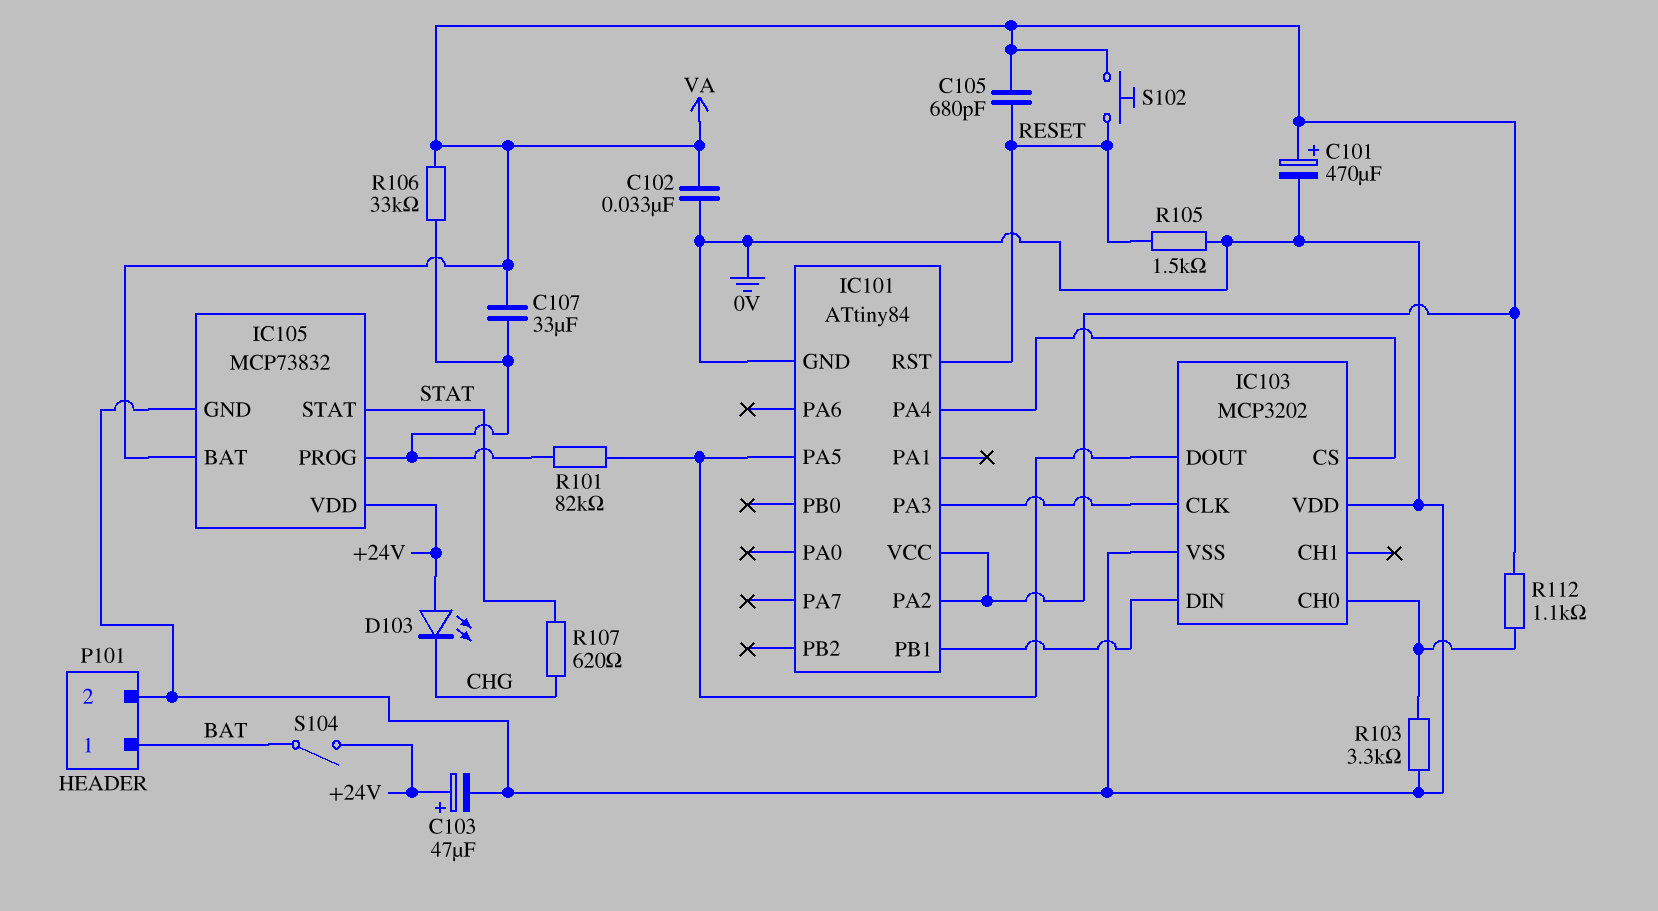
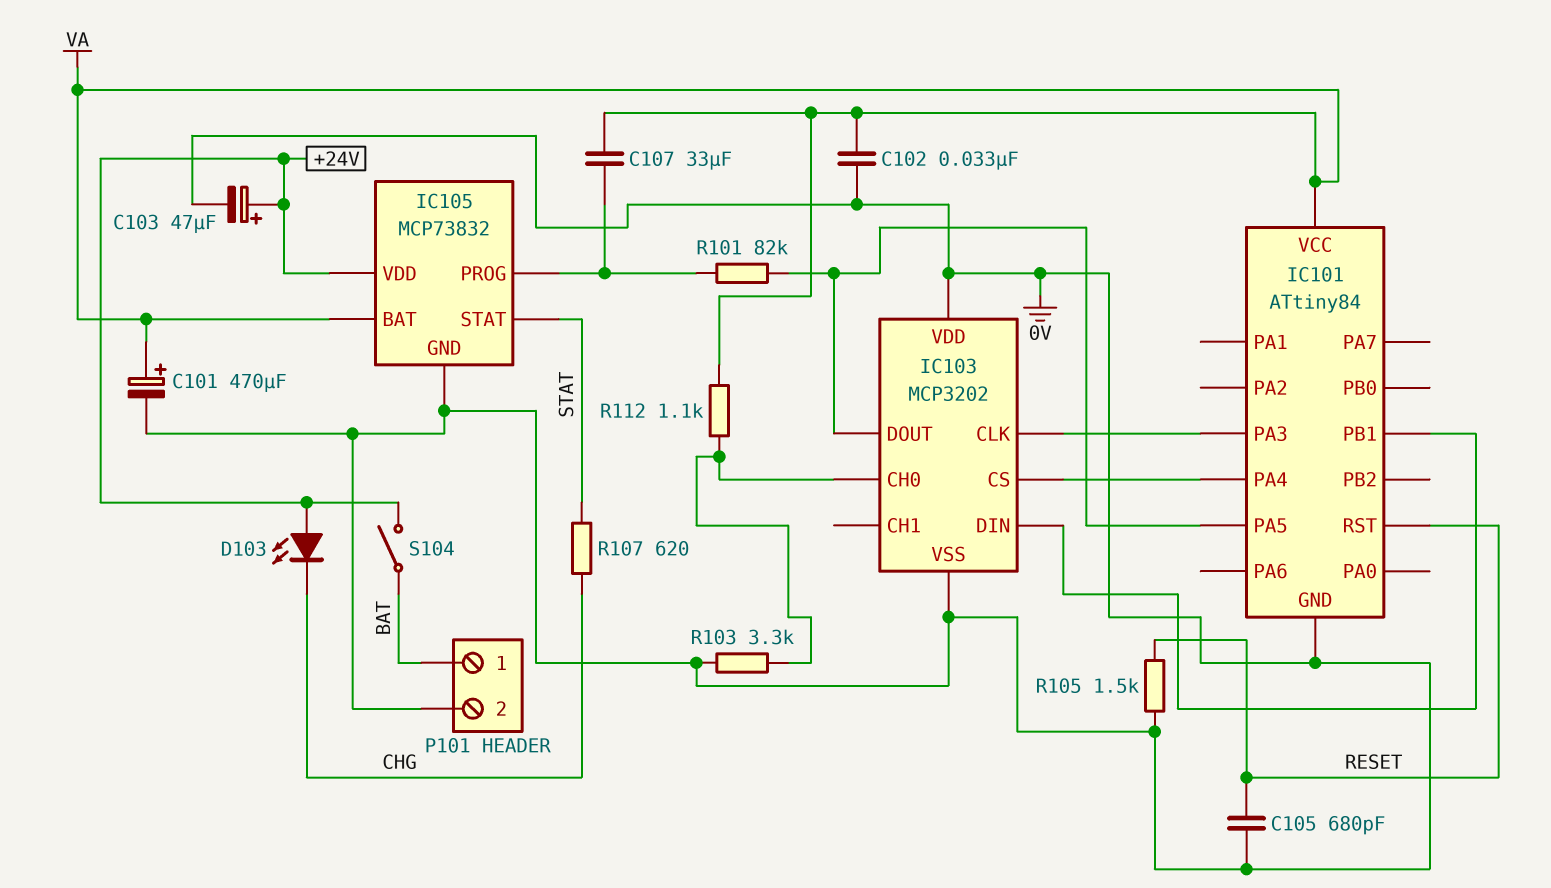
C105: 680pF (RESET, VA) -> 680pF (0V, RESET)
IC101 pin PA2: VA -> none
R106: 33k (IC105/PROG, VA) -> none
S102: button (RESET, VA) -> none

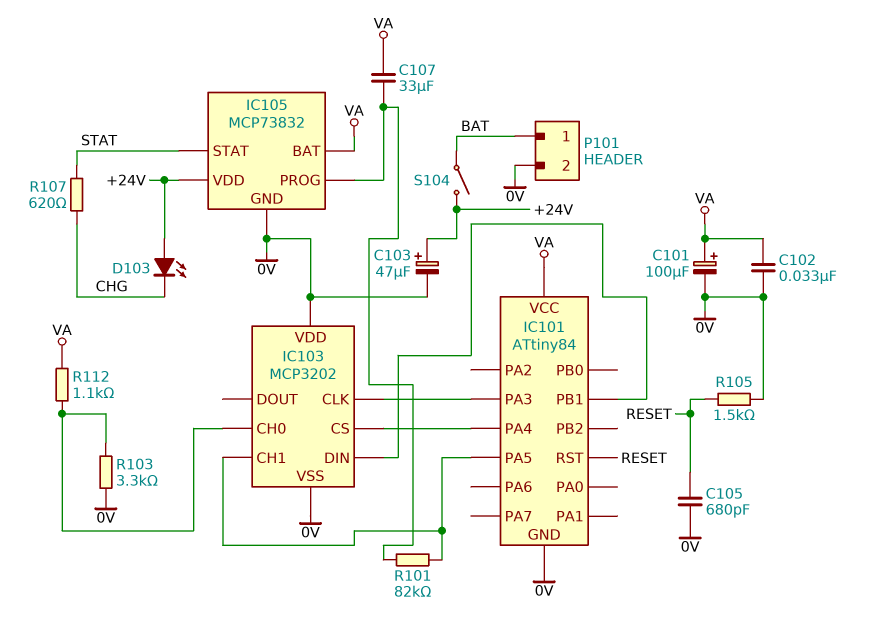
C101: 470uF (plus VA, minus 0V) -> 100uF (plus VA, minus 0V)
IC103 pin CH1: none -> IC101/PA5
IC103 pin DOUT: IC101/PA5 -> none

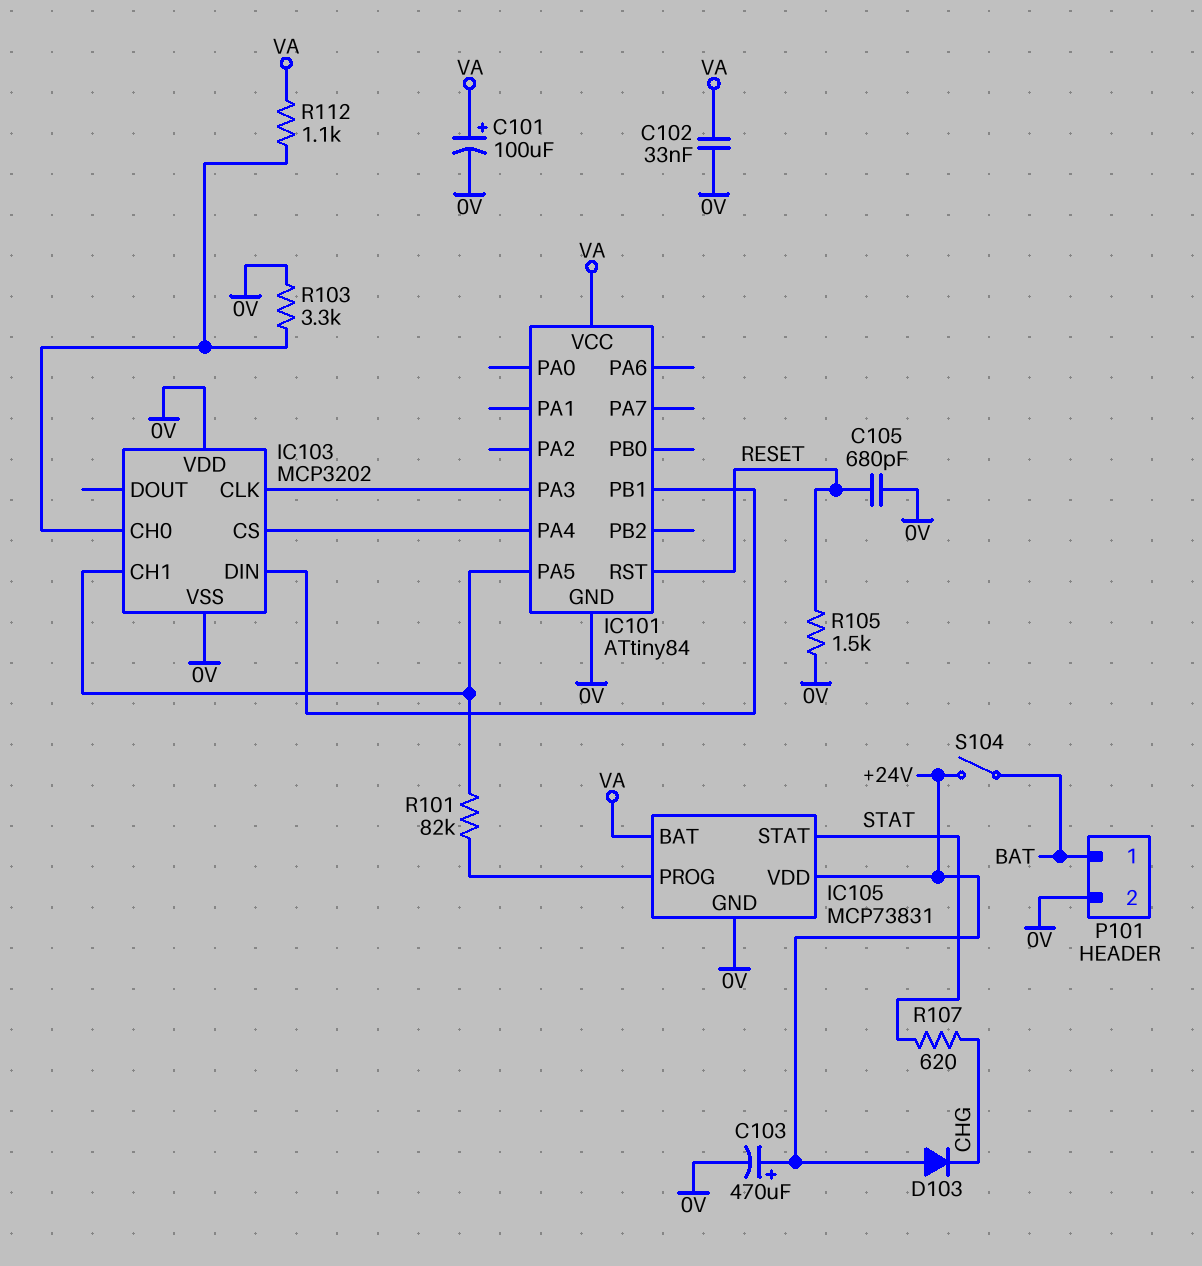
C103: 47uF (plus +24V, minus 0V) -> 470uF (plus +24V, minus 0V)
C107: 33uF (IC105/PROG, VA) -> none
D103: LED (A +24V, K CHG) -> diode (A +24V, K CHG)
IC105: MCP73832 -> MCP73831

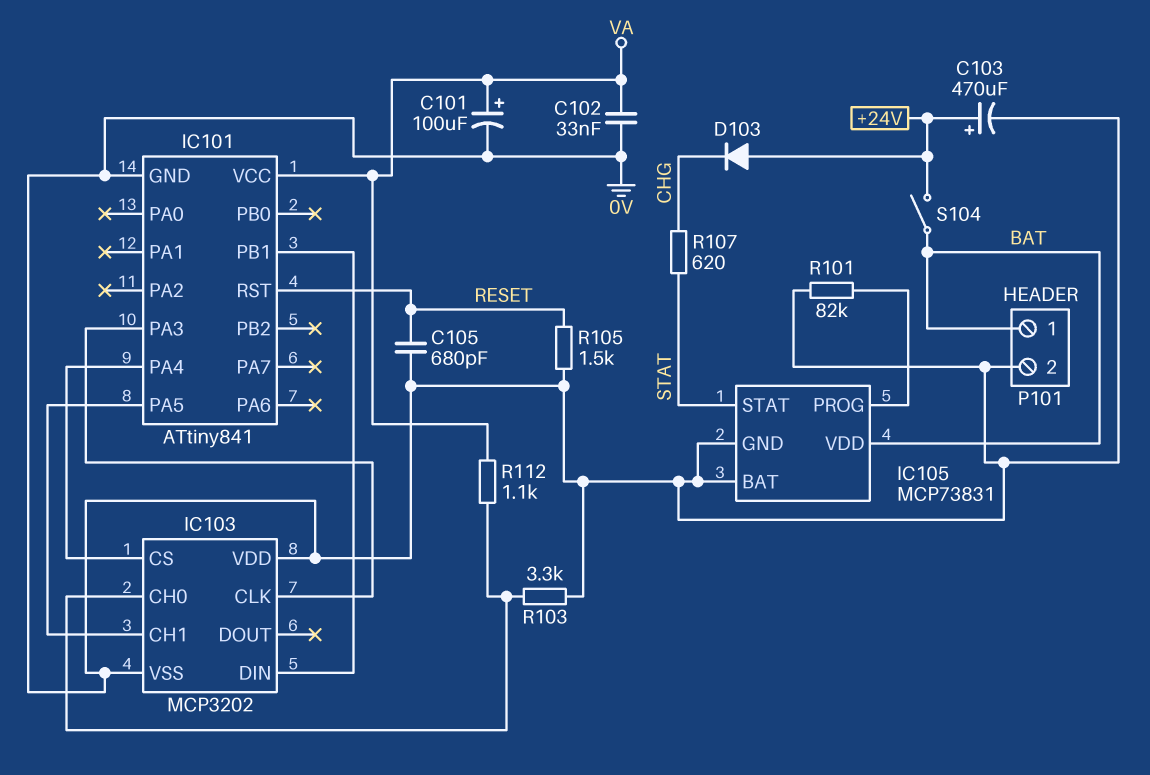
IC101: ATtiny84 -> ATtiny841
IC105 pin BAT: VA -> 0V
IC105 pin VDD: +24V -> BAT
R101: 82k (IC101/PA5, IC105/PROG) -> 82k (0V, IC105/PROG)

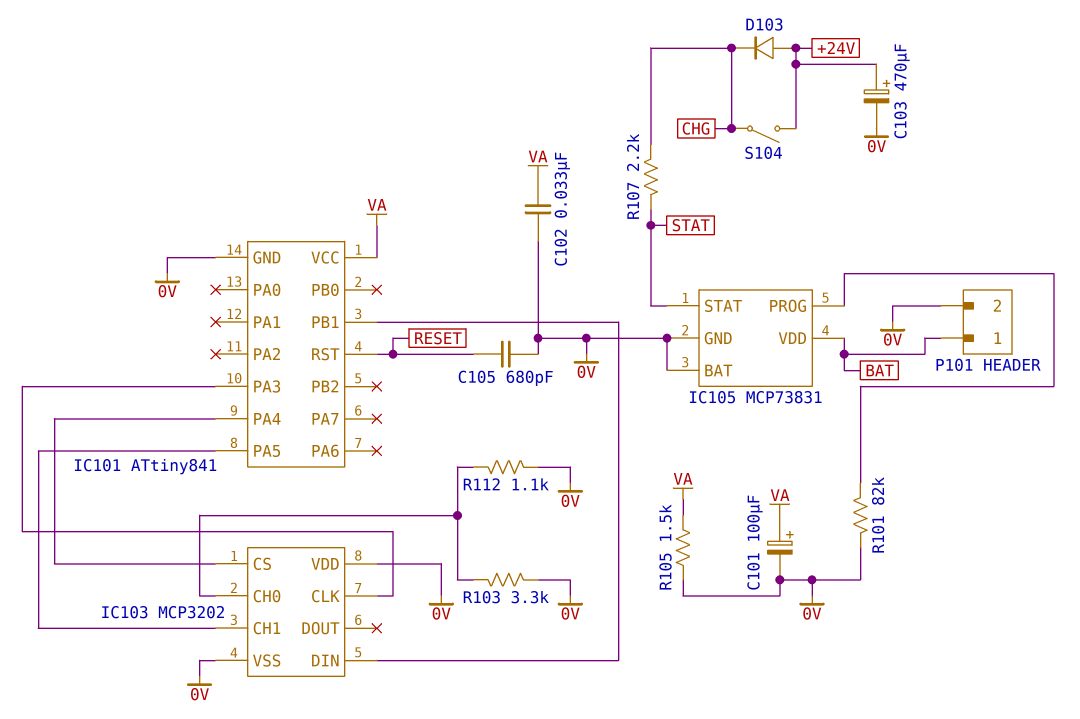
R105: 1.5k (0V, RESET) -> 1.5k (0V, VA)
R107: 620 (CHG, STAT) -> 2.2k (CHG, STAT)
R112: 1.1k (IC103/CH0, VA) -> 1.1k (0V, IC103/CH0)
S104: switch (+24V, BAT) -> switch (+24V, CHG)

